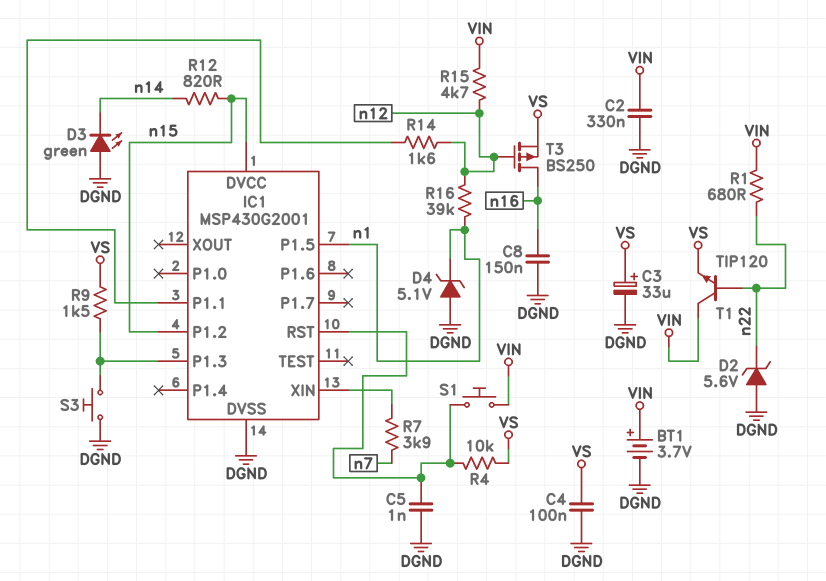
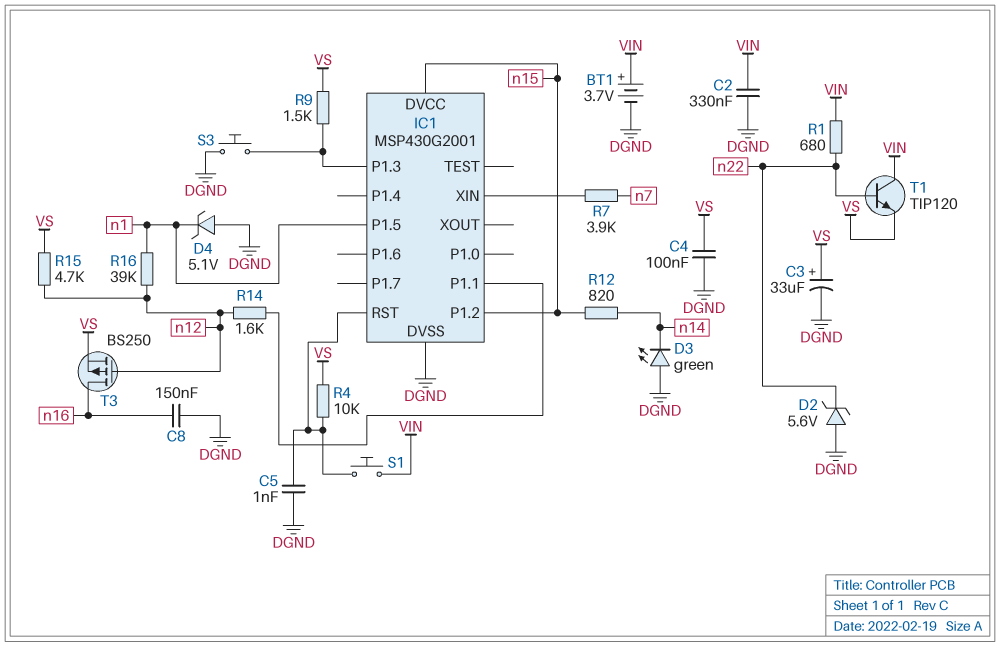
R15: 4.7k (VIN, n12) -> 4.7k (VS, n12)

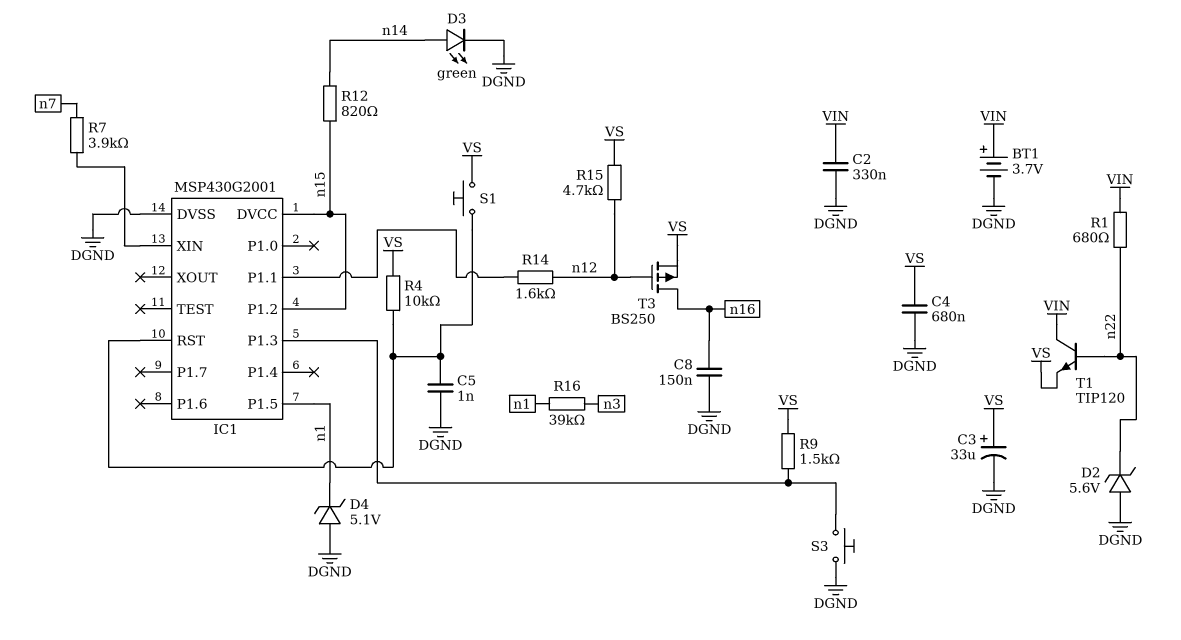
C4: 100nF (DGND, VS) -> 680nF (DGND, VS)
D3: LED green (A DGND, K n14) -> LED green (A n14, K DGND)
R16: 39k (n1, n12) -> 39k (n1, n3)
S1: button (IC1/RST, VIN) -> button (IC1/RST, VS)

